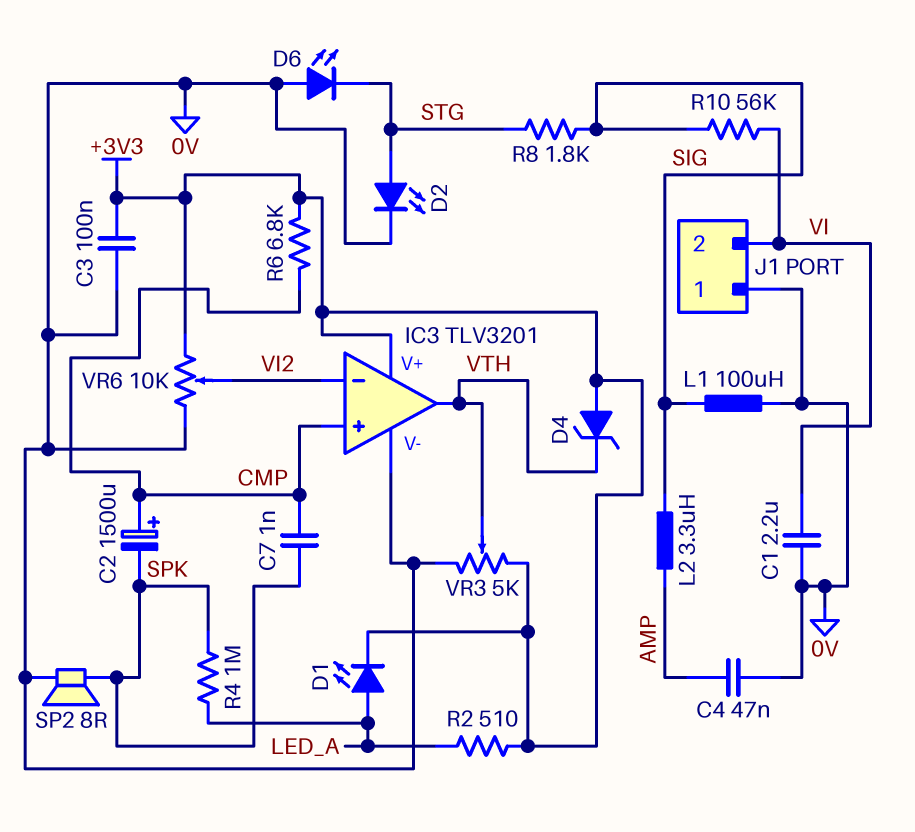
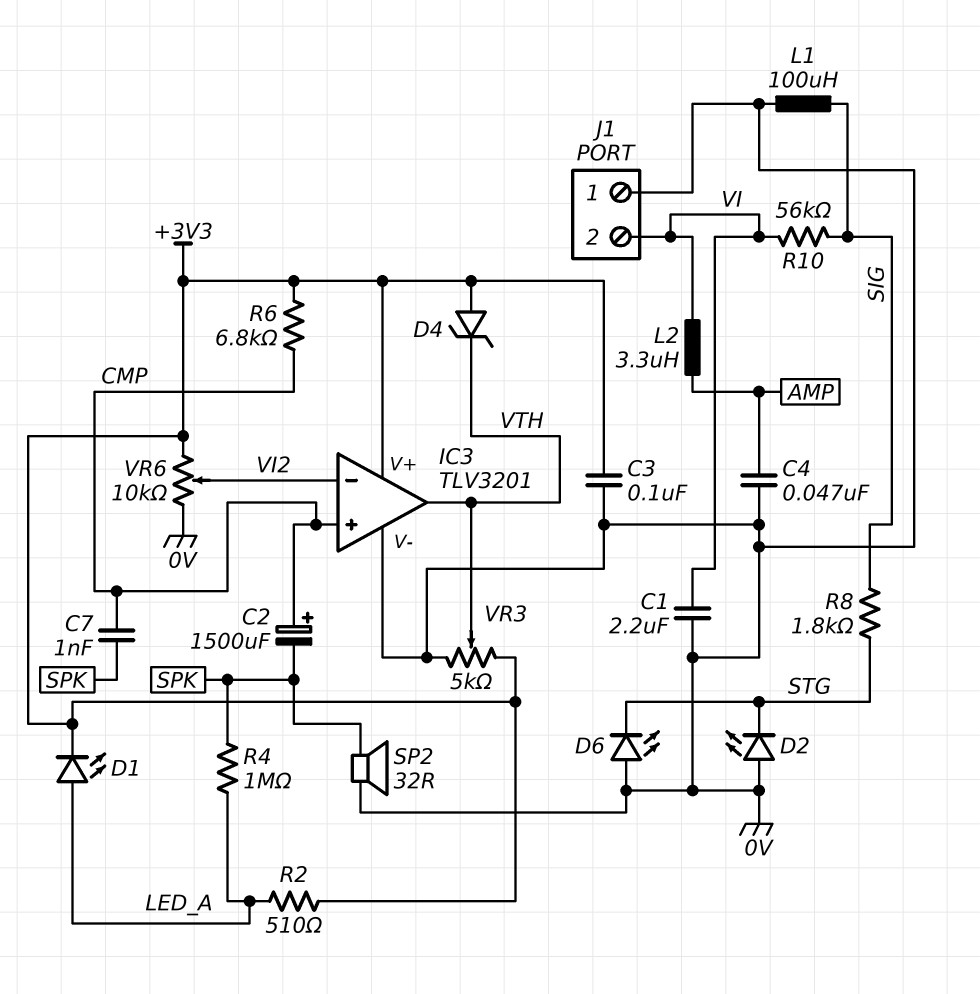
D2: LED (A STG, K 0V) -> LED (A 0V, K STG)
L2: 3.3uH (AMP, SIG) -> 3.3uH (AMP, VI)
SP2: speaker 8R (0V, SPK) -> speaker 32R (0V, SPK)

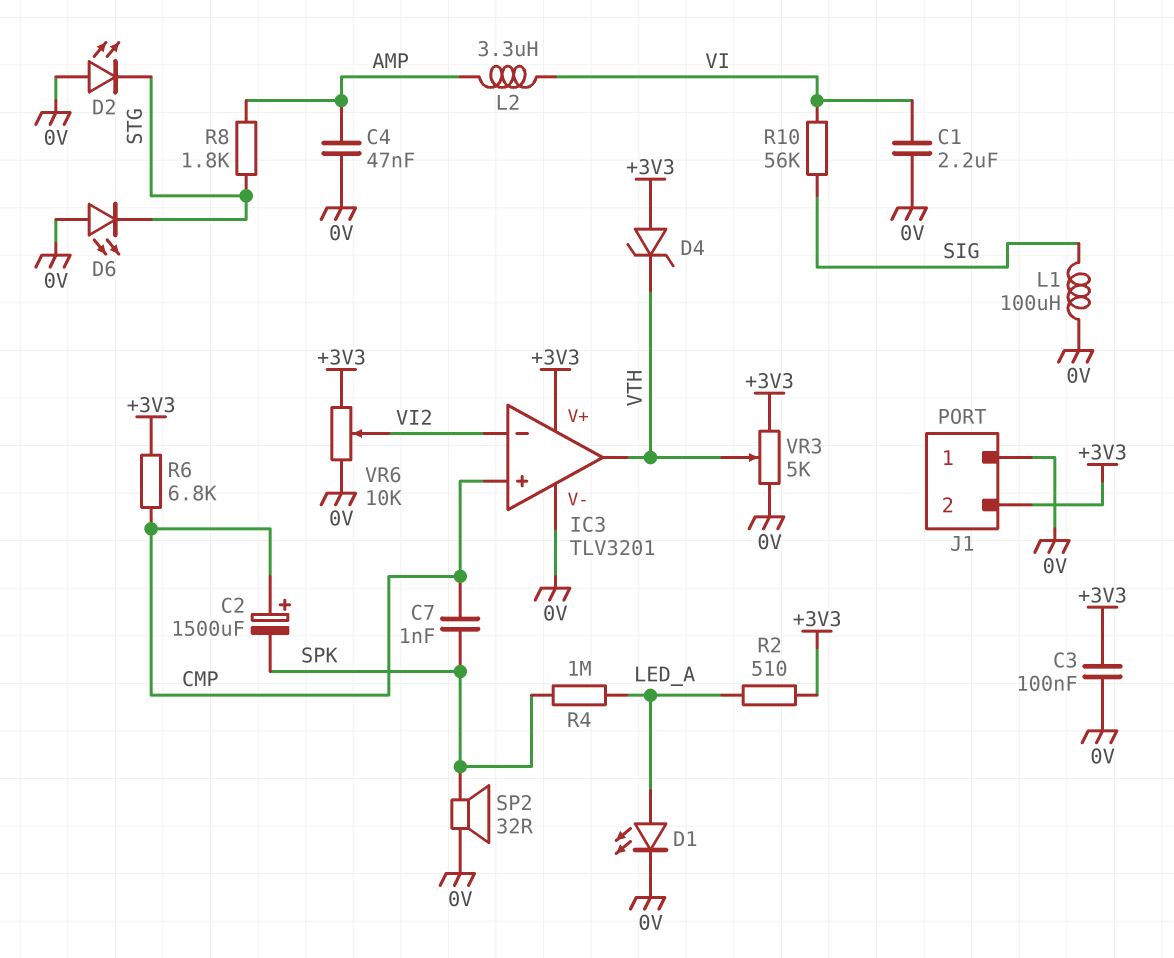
D1: LED (A LED_A, K +3V3) -> LED (A LED_A, K 0V)
J1 pin 2: VI -> +3V3
R8: 1.8k (SIG, STG) -> 1.8k (AMP, STG)

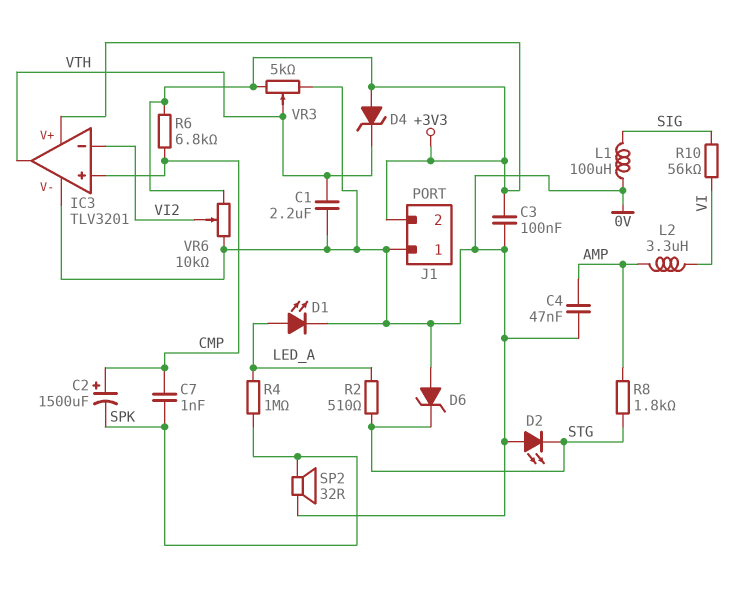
C1: 2.2uF (0V, VI) -> 2.2uF (0V, VTH)
D6: LED (A 0V, K STG) -> zener (A 0V, K STG)
R2: 510 (+3V3, LED_A) -> 510 (LED_A, STG)

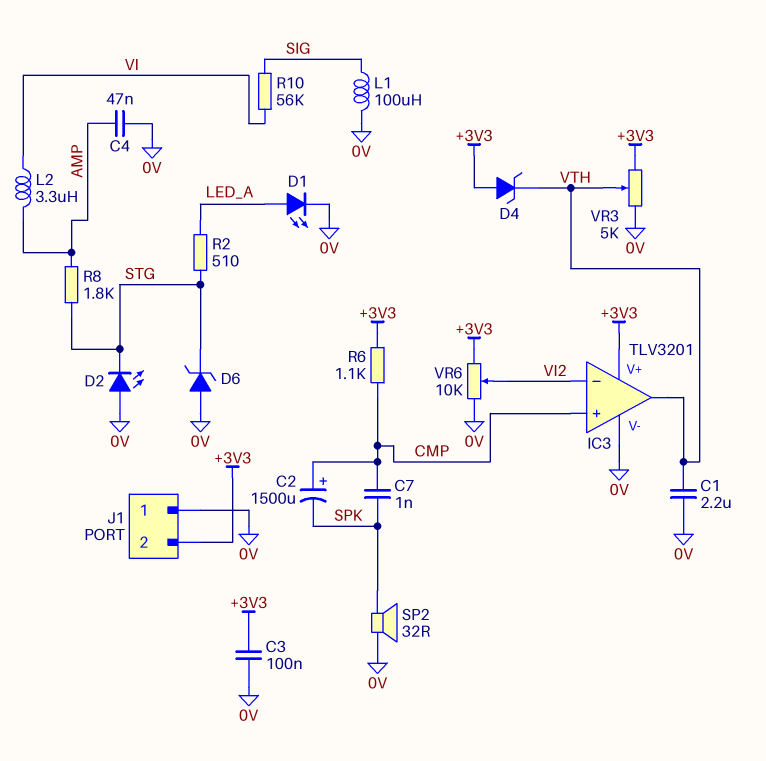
R4: 1M (LED_A, SPK) -> none
R6: 6.8k (+3V3, CMP) -> 1.1k (+3V3, CMP)

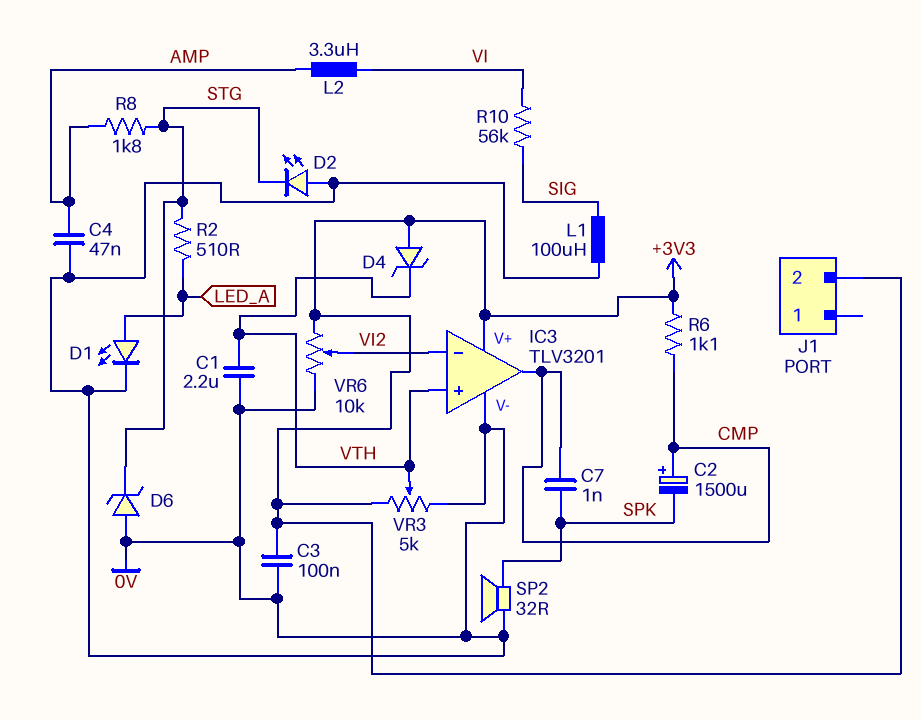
IC3 pin in+: CMP -> VTH
IC3 pin out: VTH -> CMP
J1 pin 1: 0V -> none

